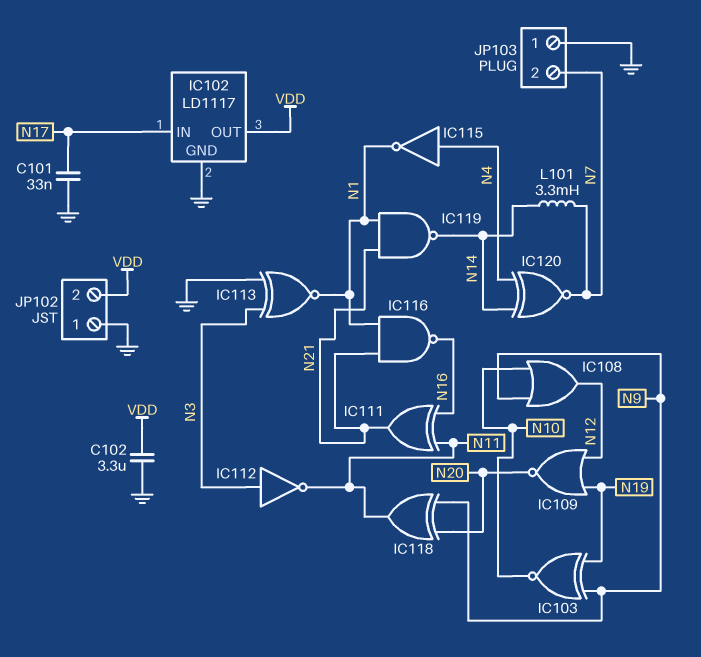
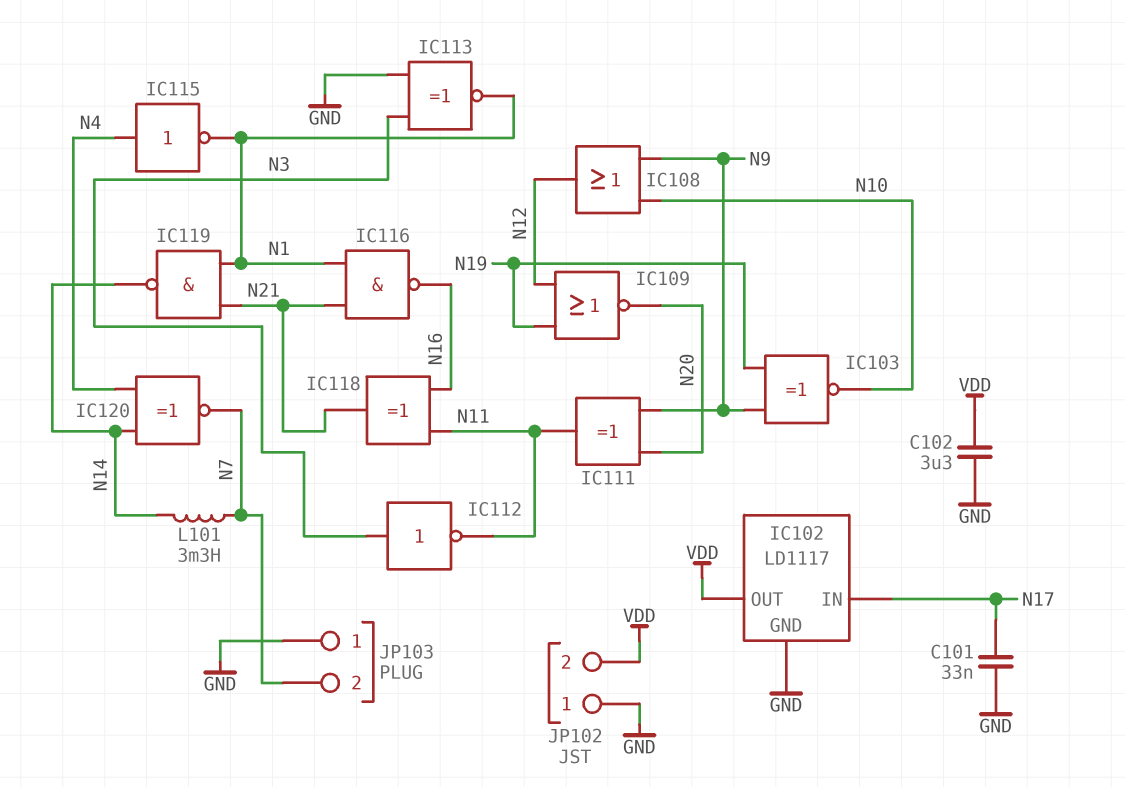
IC111: XOR (in N11, in N16, out N21) -> XOR (in N9, in N20, out N11)
IC118: XOR (in N9, in N20, out N11) -> XOR (in N11, in N16, out N21)

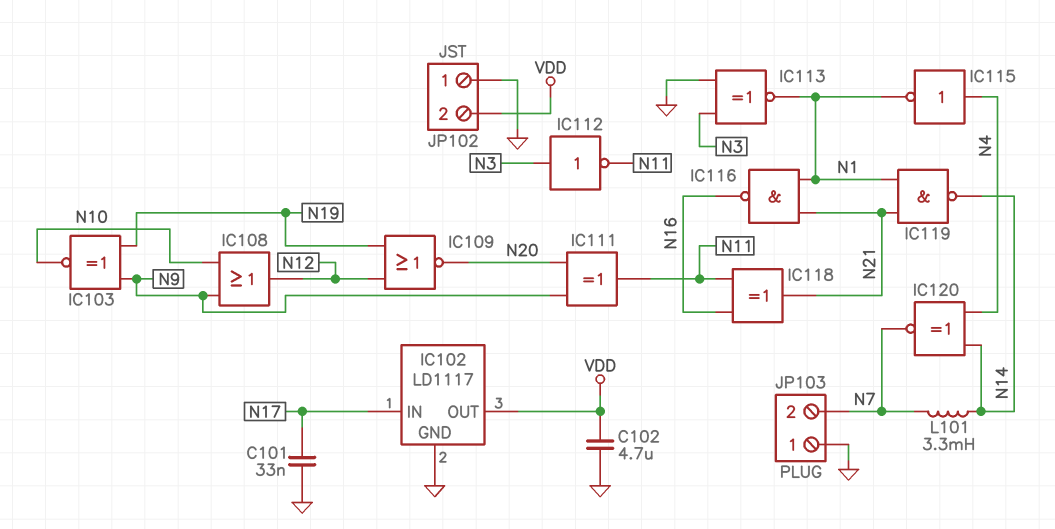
C102: 3.3uF (GND, VDD) -> 4.7uF (GND, VDD)

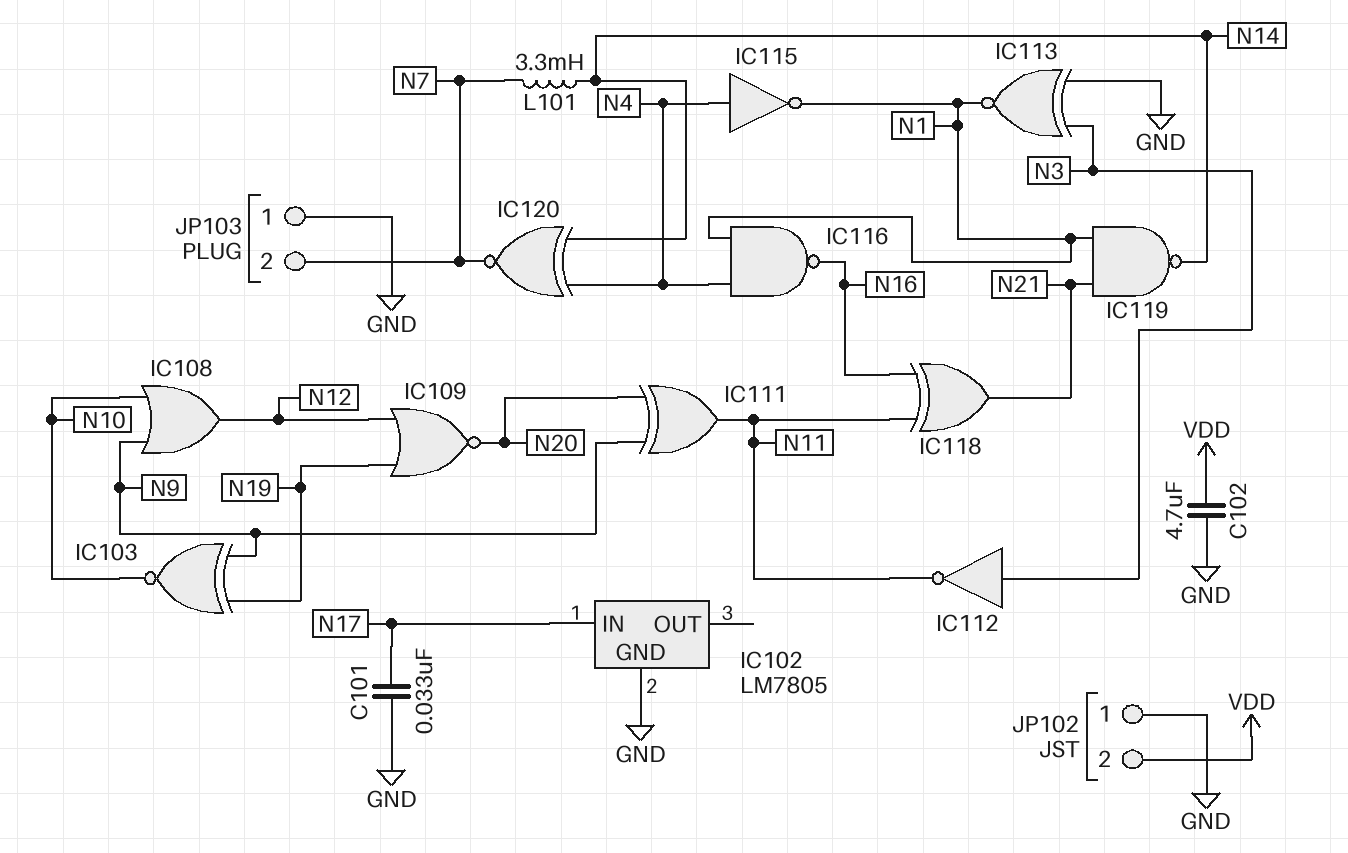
IC102: LD1117 -> LM7805
IC102 pin OUT: VDD -> none
IC116: NAND (in N1, in N21, out N16) -> NAND (in N1, in N4, out N16)

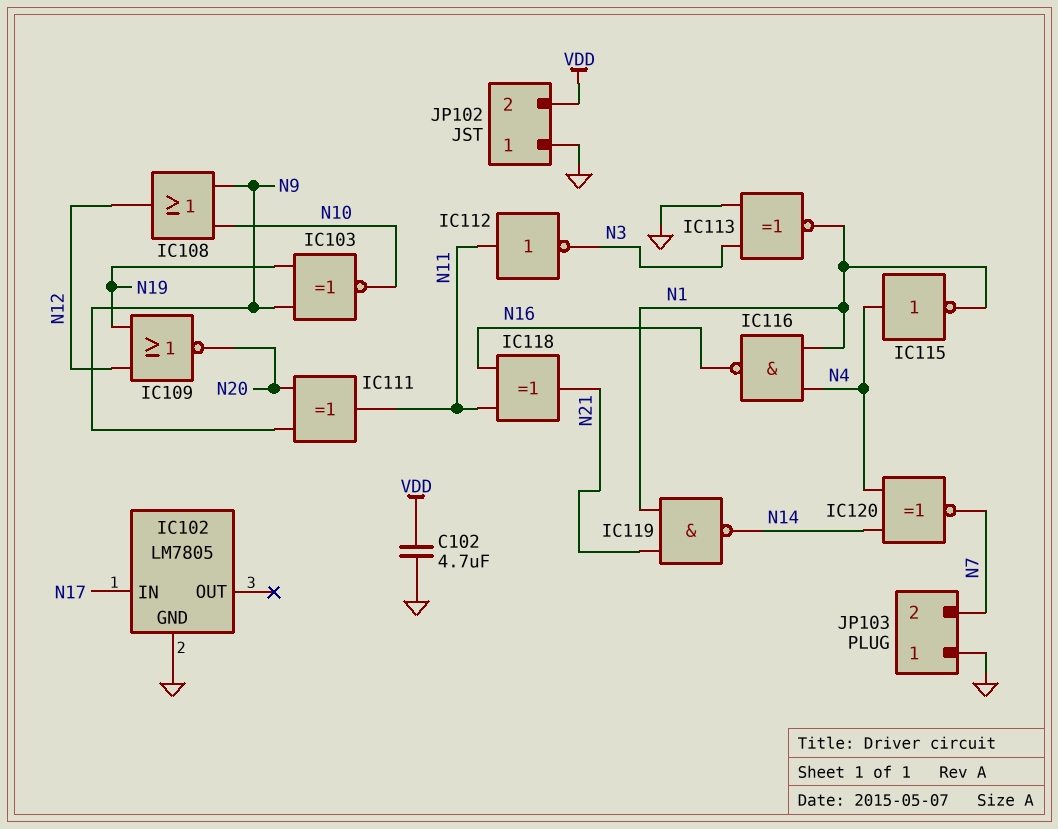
C101: 33nF (GND, N17) -> none
IC112: NOT (in N3, out N11) -> NOT (in N11, out N3)
L101: 3.3mH (N7, N14) -> none

